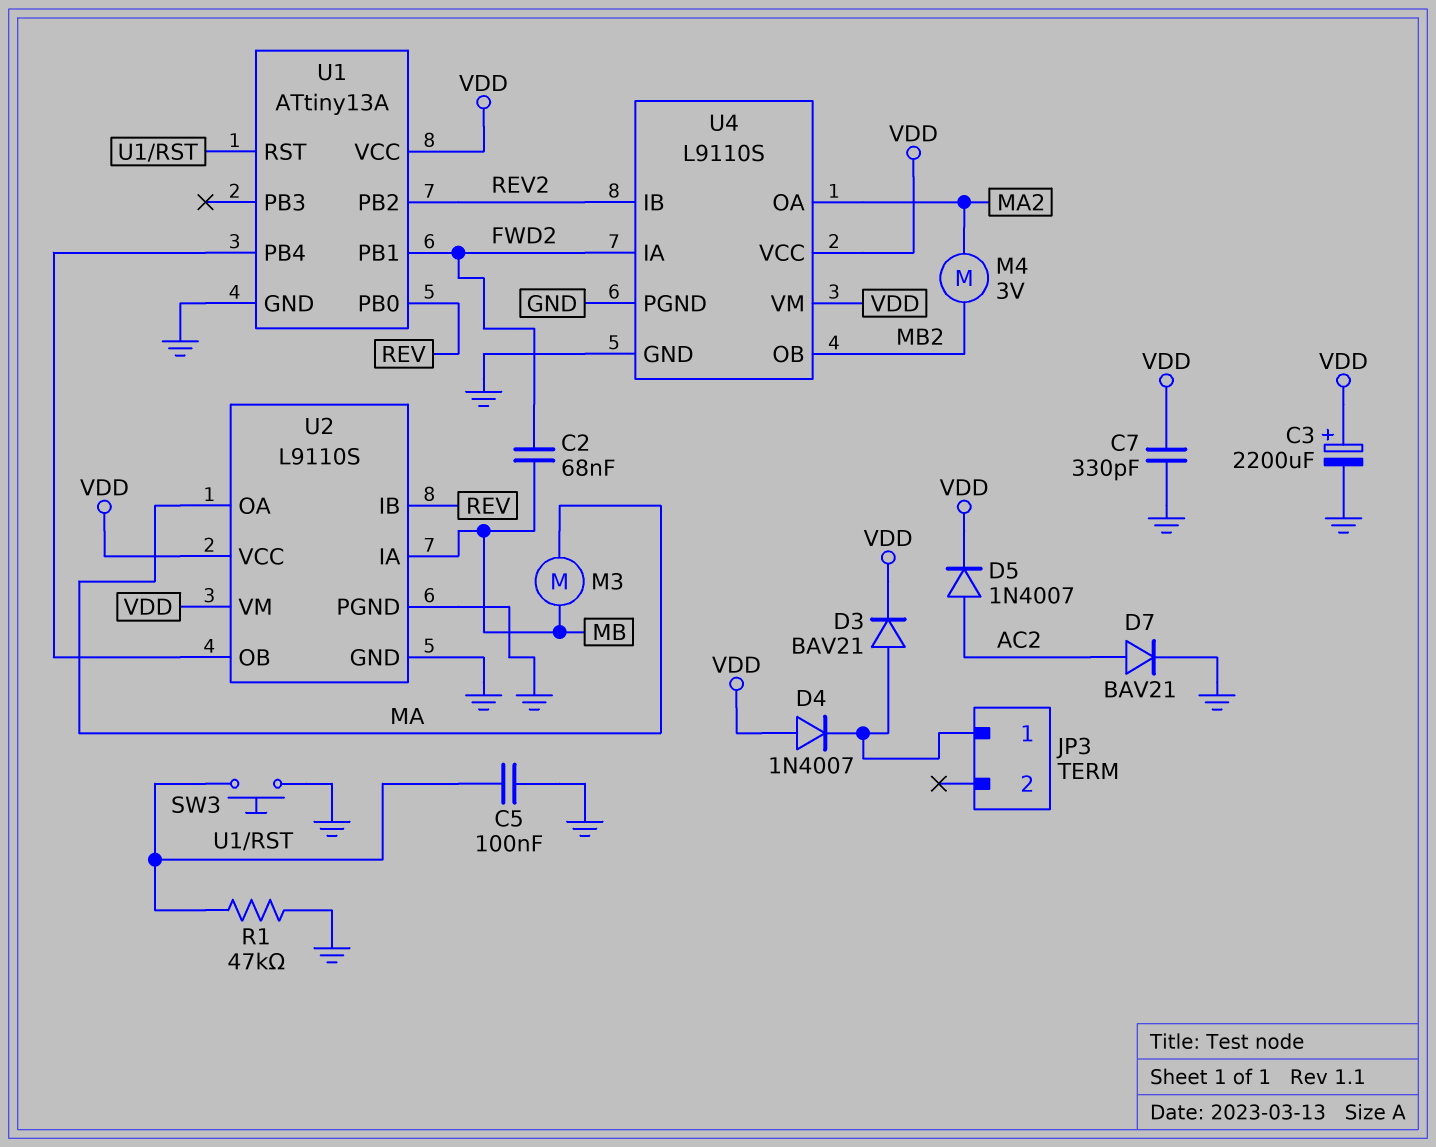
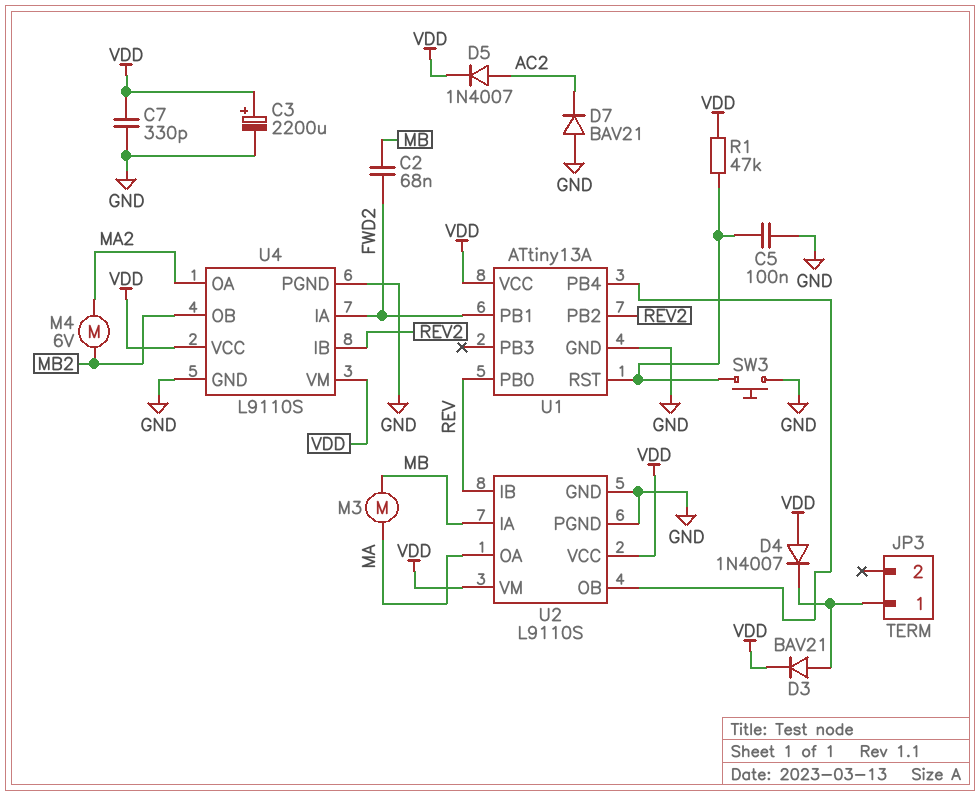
D7: diode BAV21 (A AC2, K GND) -> diode BAV21 (A GND, K AC2)
M4: motor 3V (MA2, MB2) -> motor 6V (MA2, MB2)
R1: 47k (GND, U1/RST) -> 47k (U1/RST, VDD)

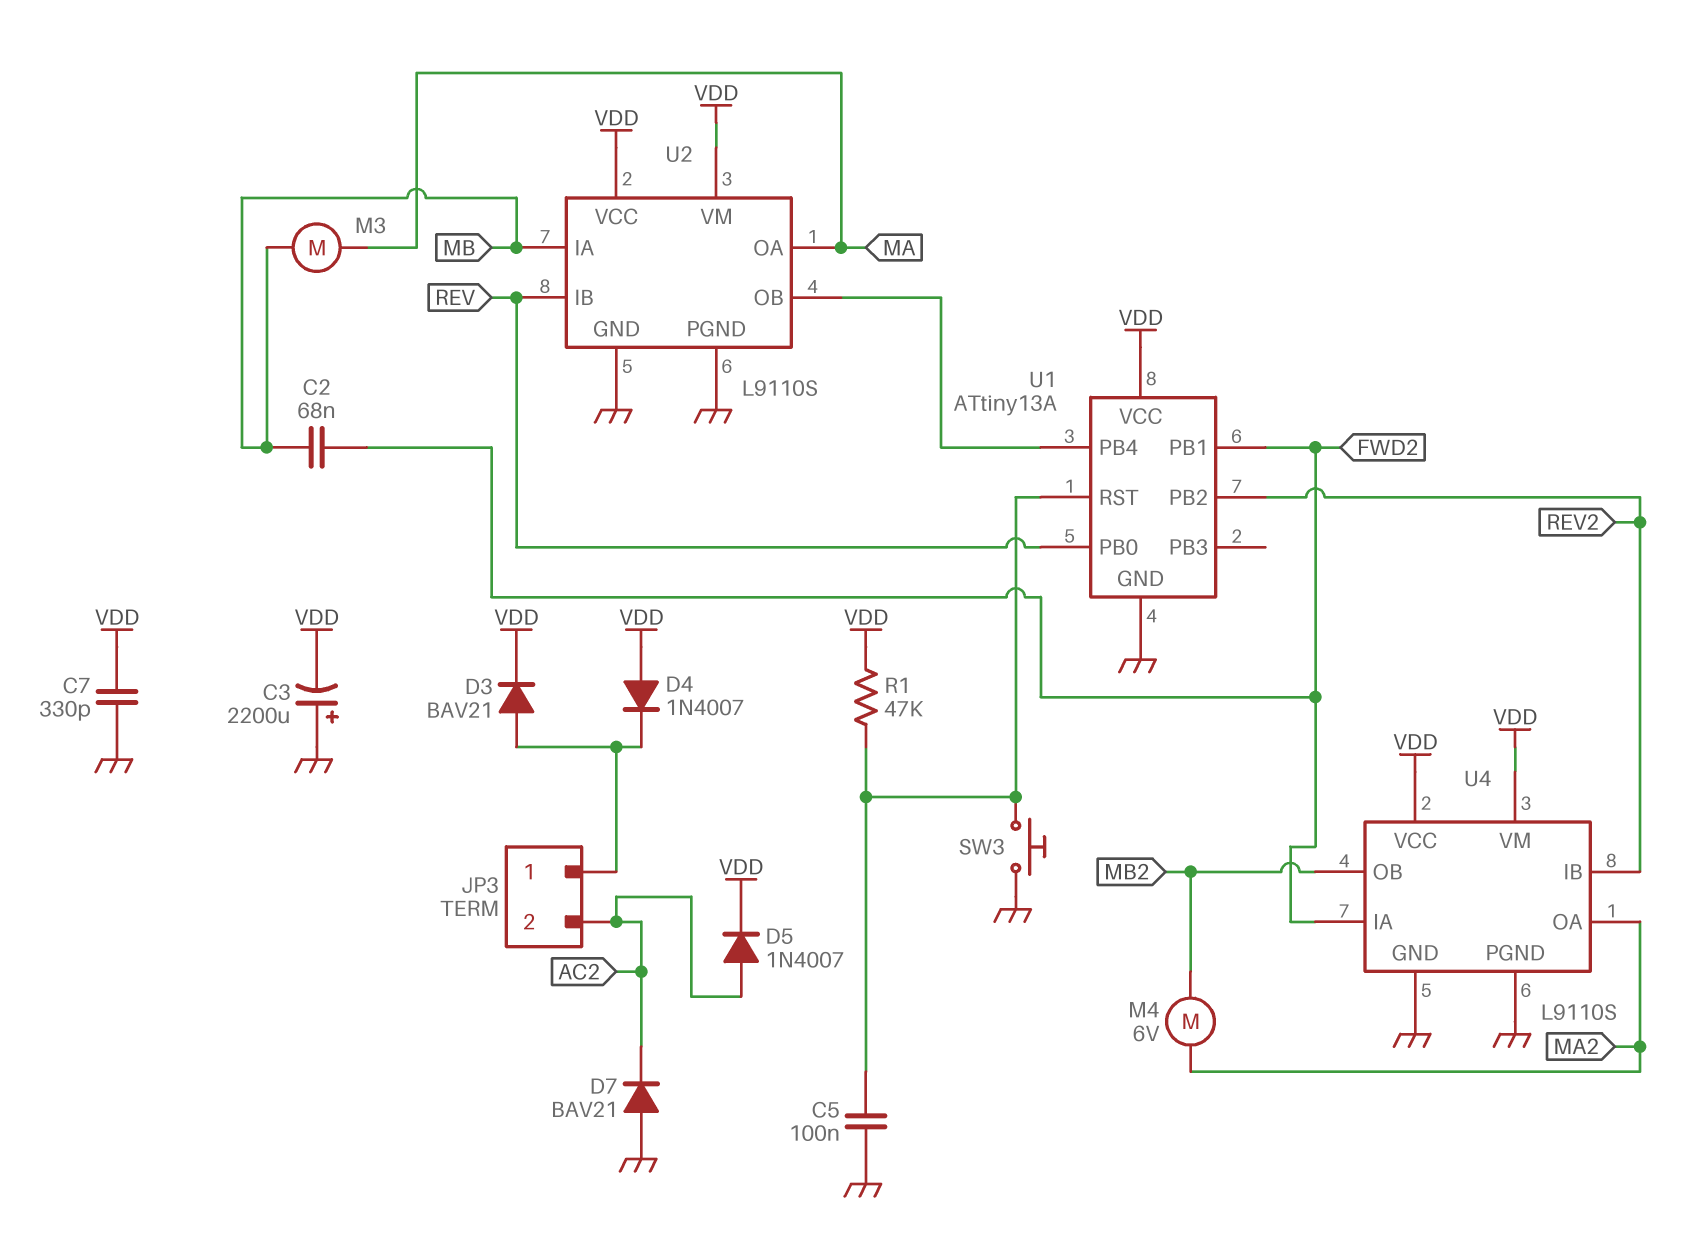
C3: 2200uF (plus VDD, minus GND) -> 2200uF (plus GND, minus VDD)
JP3 pin 2: none -> AC2

